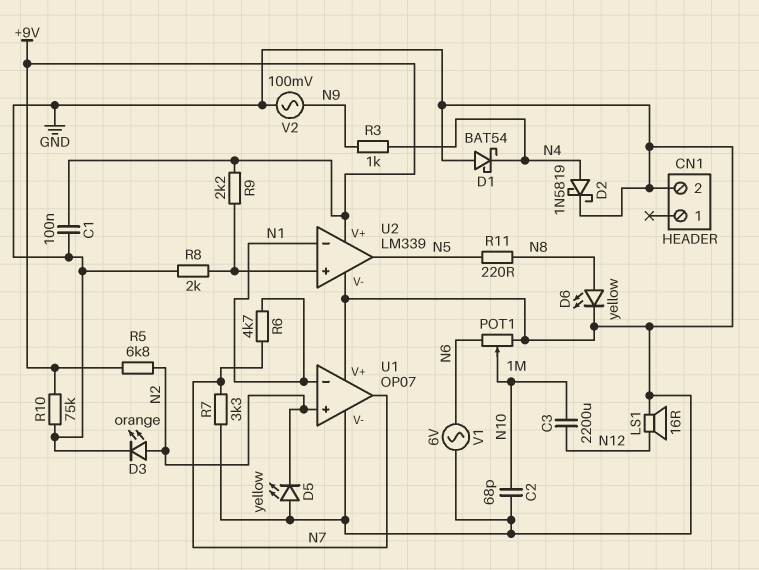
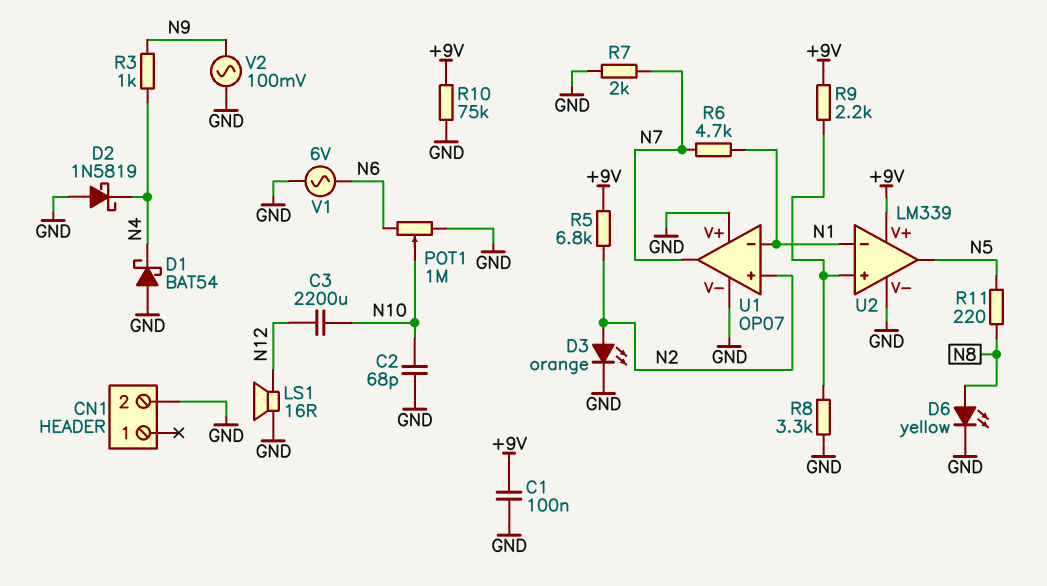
D2: schottky 1N5819 (A N4, K GND) -> schottky 1N5819 (A GND, K N4)
D5: LED yellow (A GND, K N2) -> none
R7: 3.3k (GND, N7) -> 2k (GND, N7)
R8: 2k (GND, U2/in+) -> 3.3k (GND, U2/in+)

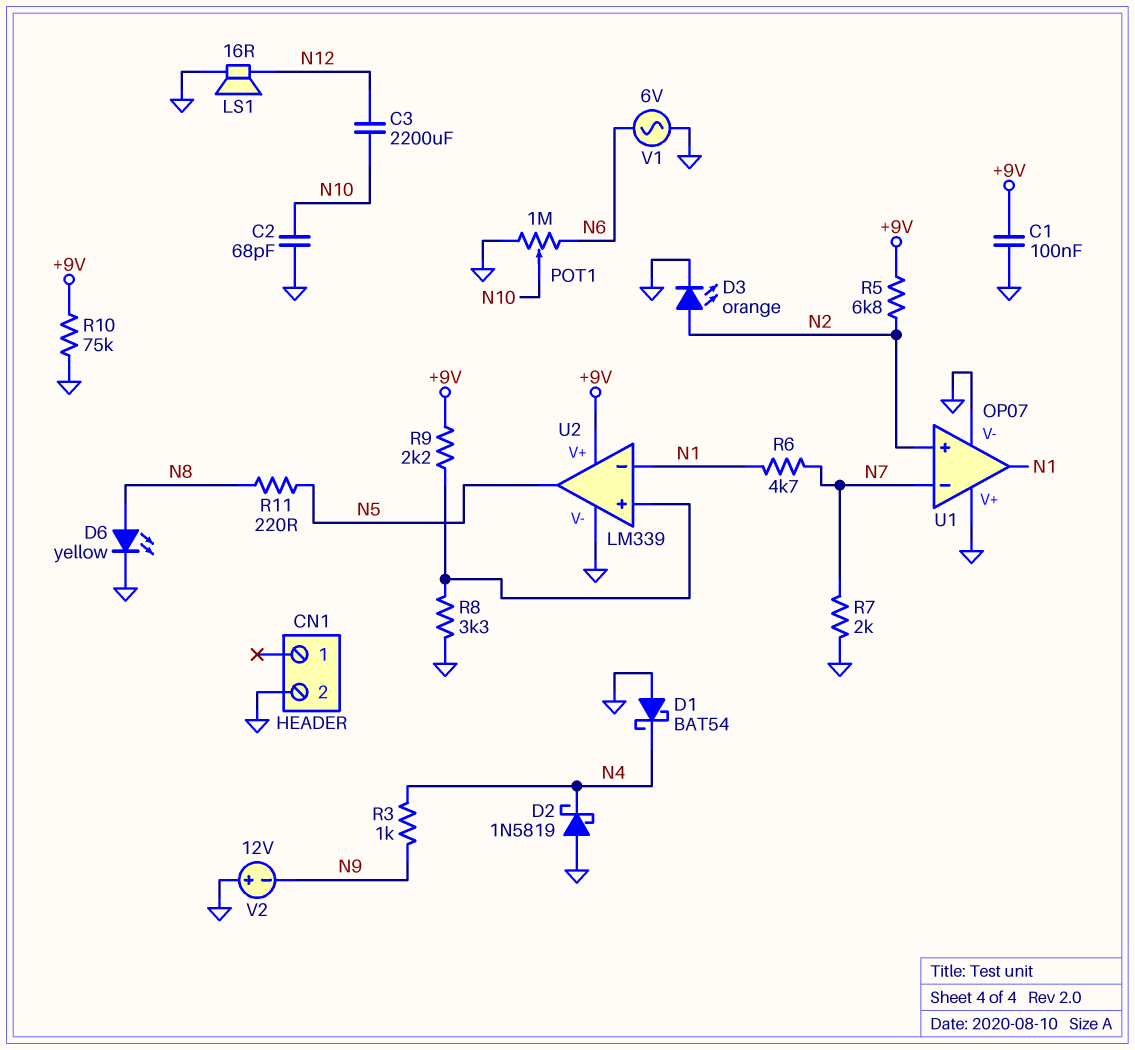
U1 pin in-: N1 -> N7
U1 pin out: N7 -> N1
V2: AC 100mV (GND, N9) -> 12V (plus GND, minus N9)

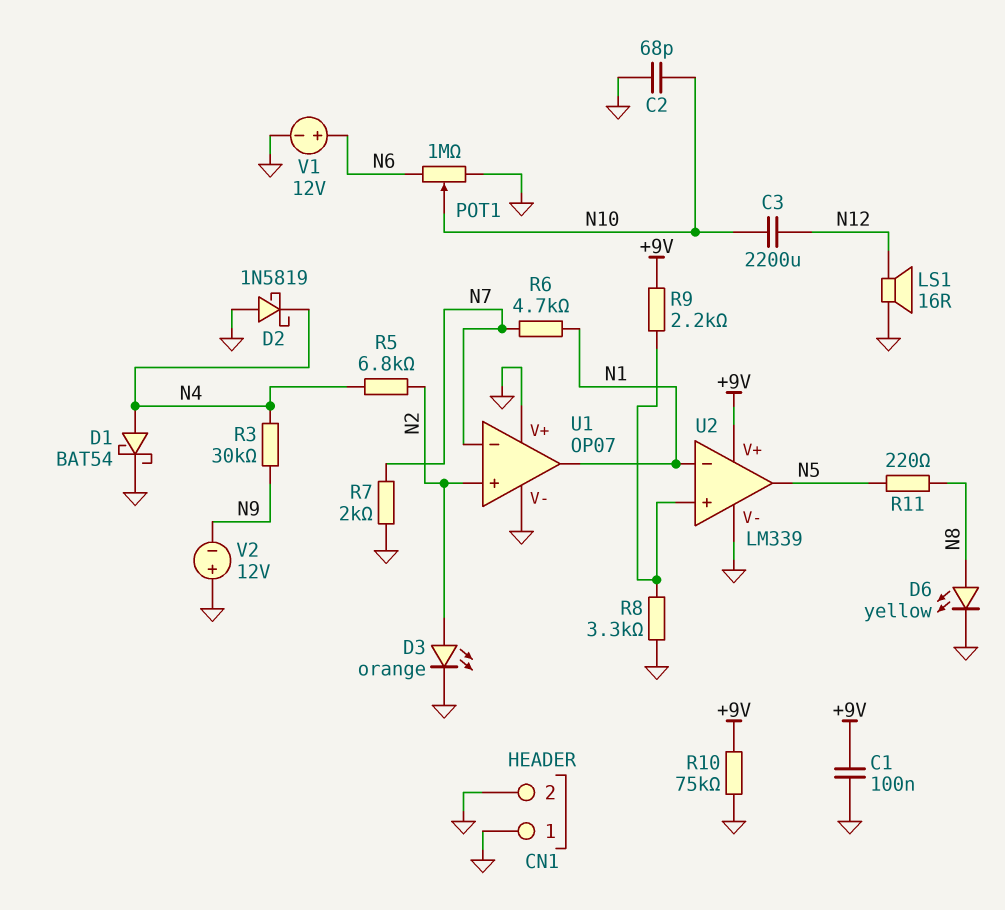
CN1 pin 1: none -> GND
D1: schottky BAT54 (A GND, K N4) -> schottky BAT54 (A N4, K GND)
R3: 1k (N4, N9) -> 30k (N4, N9)
R5: 6.8k (+9V, N2) -> 6.8k (N2, N4)
V1: AC 6V (GND, N6) -> 12V (plus N6, minus GND)

